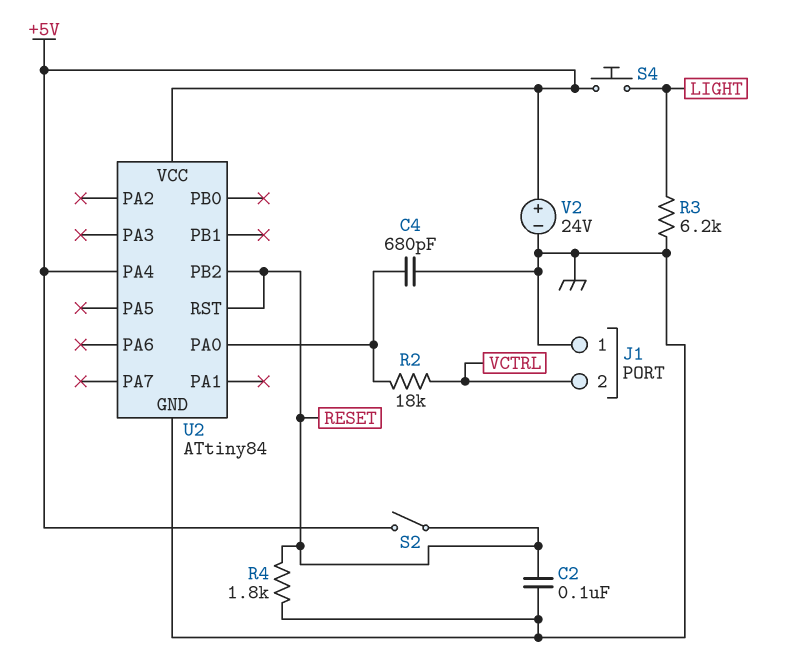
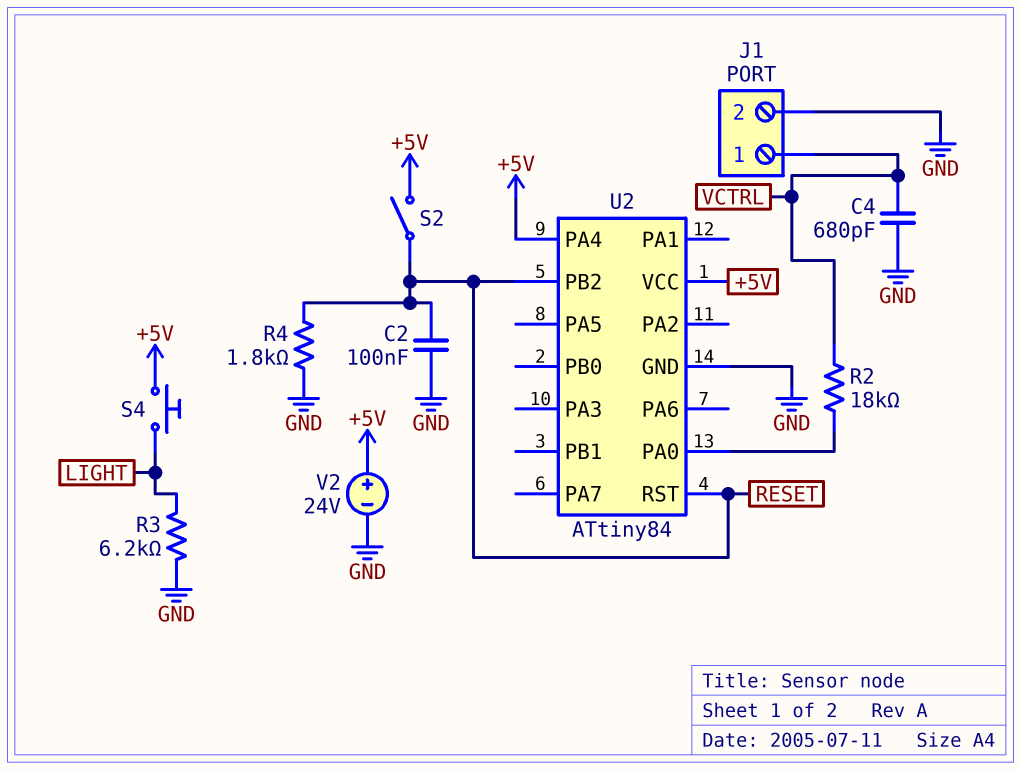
C4: 680pF (GND, U2/PA0) -> 680pF (GND, VCTRL)
J1 pin 1: GND -> VCTRL
J1 pin 2: VCTRL -> GND

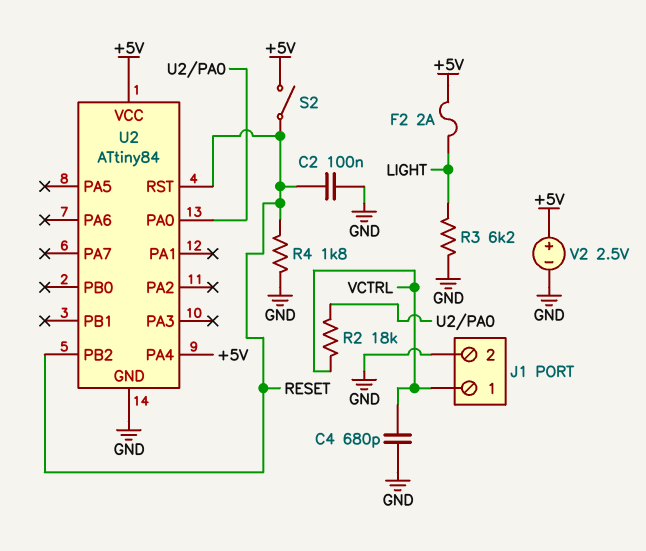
F2: none -> 2A (+5V, LIGHT)
S4: button (+5V, LIGHT) -> none
V2: 24V (plus +5V, minus GND) -> 2.5V (plus +5V, minus GND)

